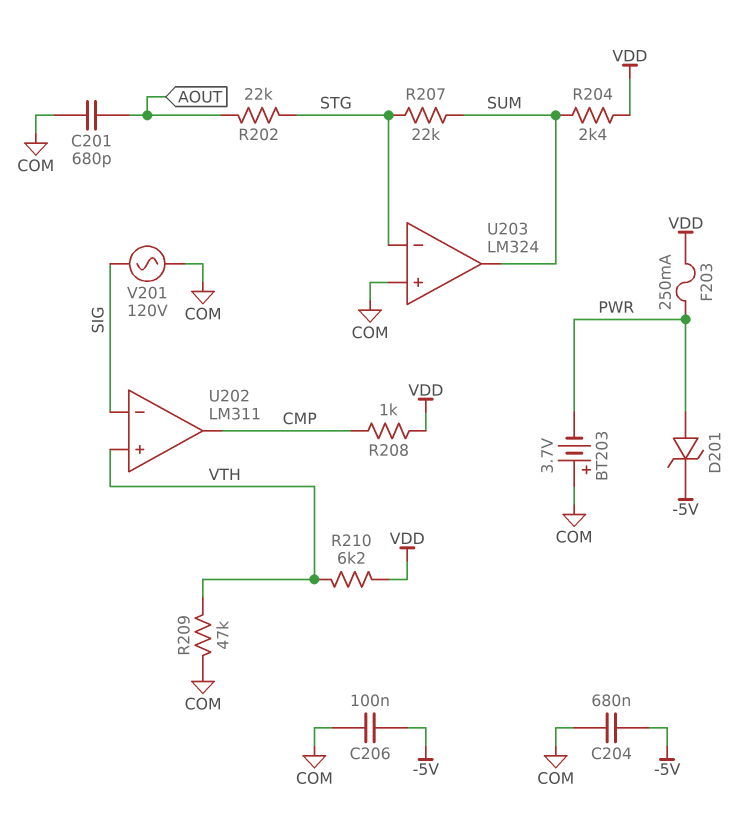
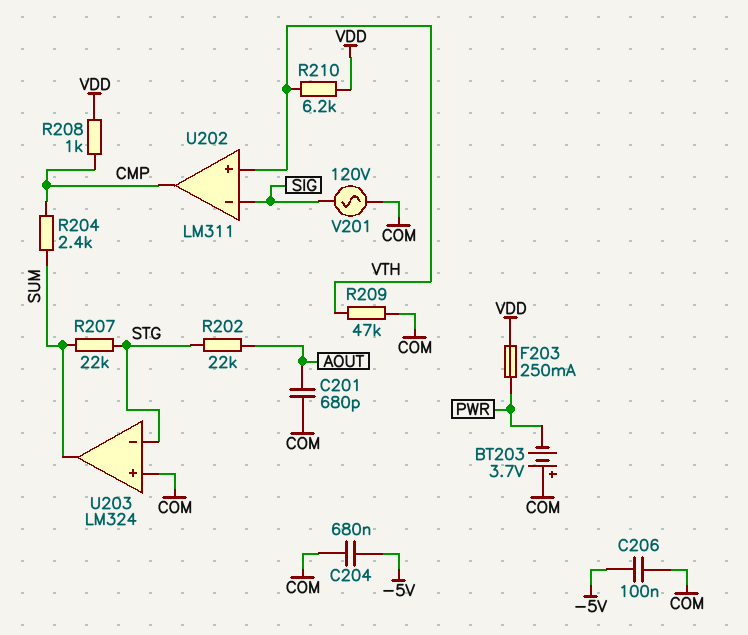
D201: zener (A PWR, K -5V) -> none
R204: 2.4k (SUM, VDD) -> 2.4k (CMP, SUM)

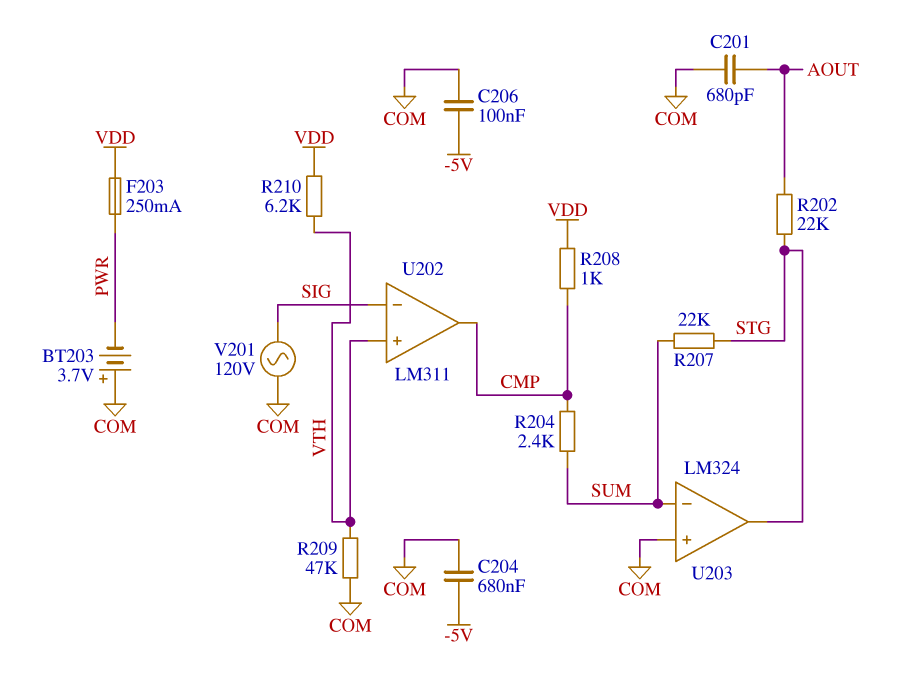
U203 pin in-: STG -> SUM
U203 pin out: SUM -> STG

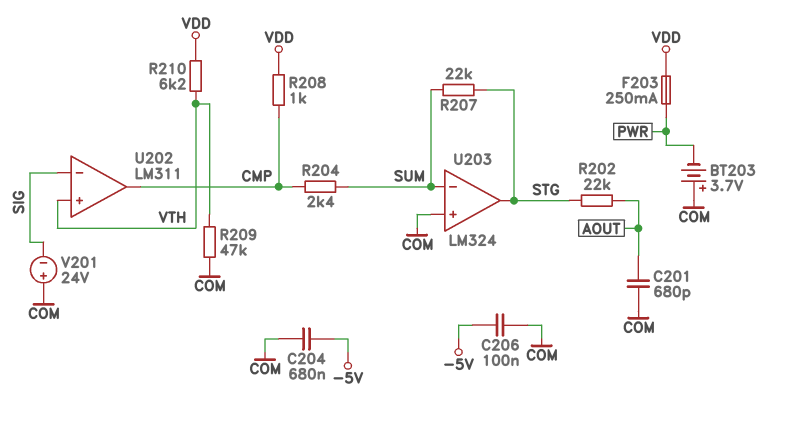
V201: AC 120V (COM, SIG) -> 24V (plus COM, minus SIG)

